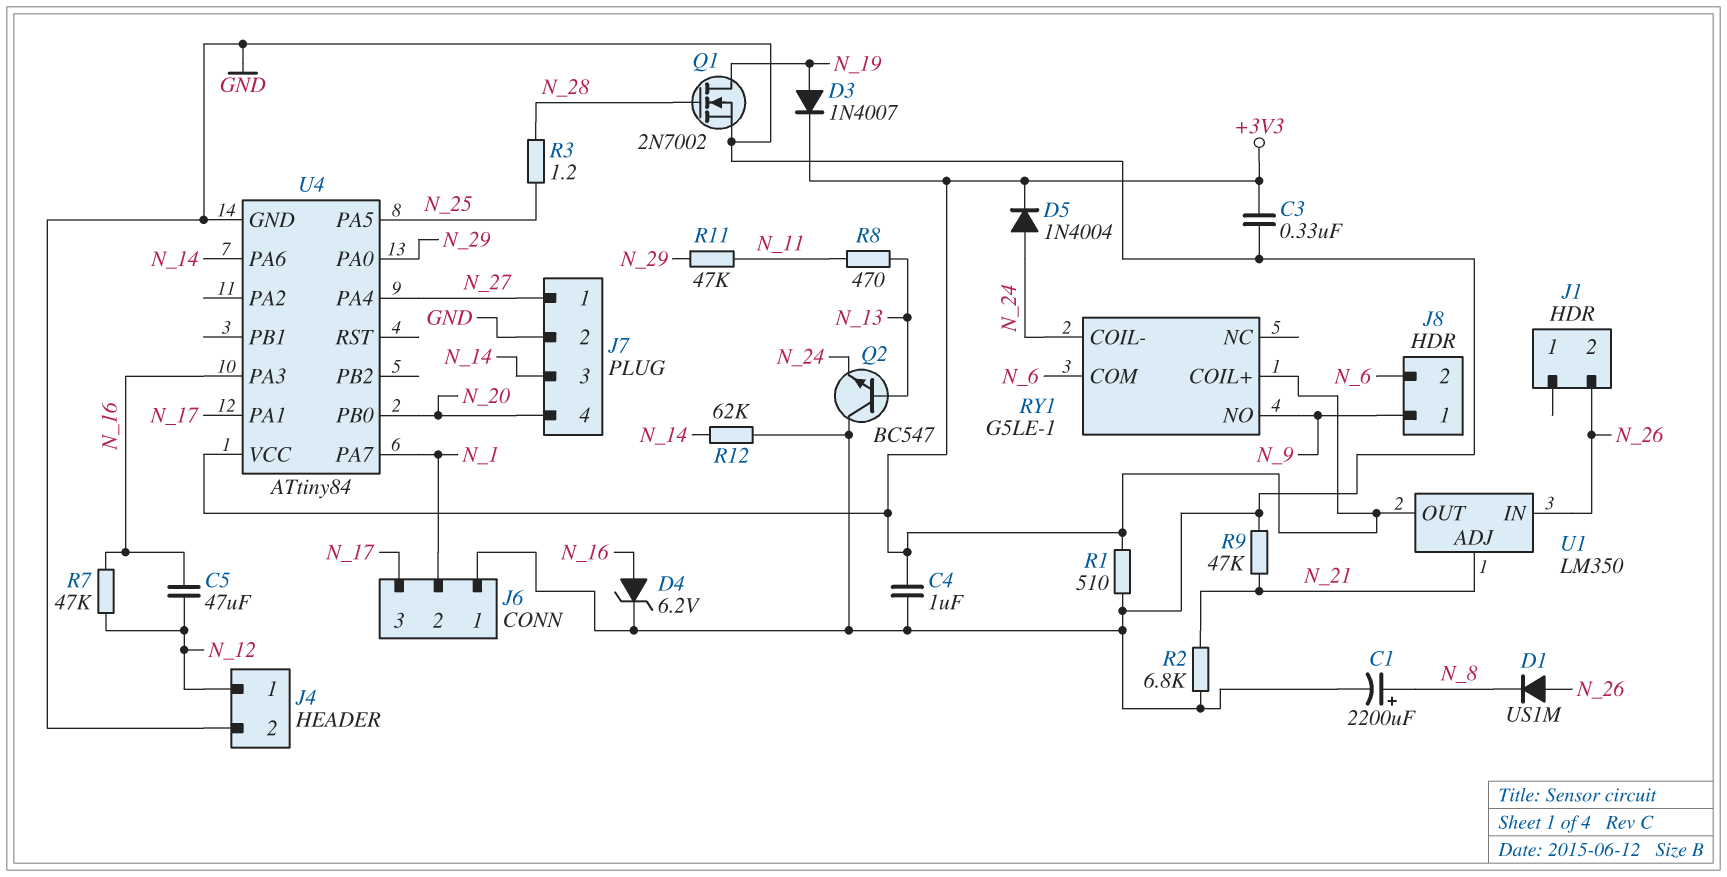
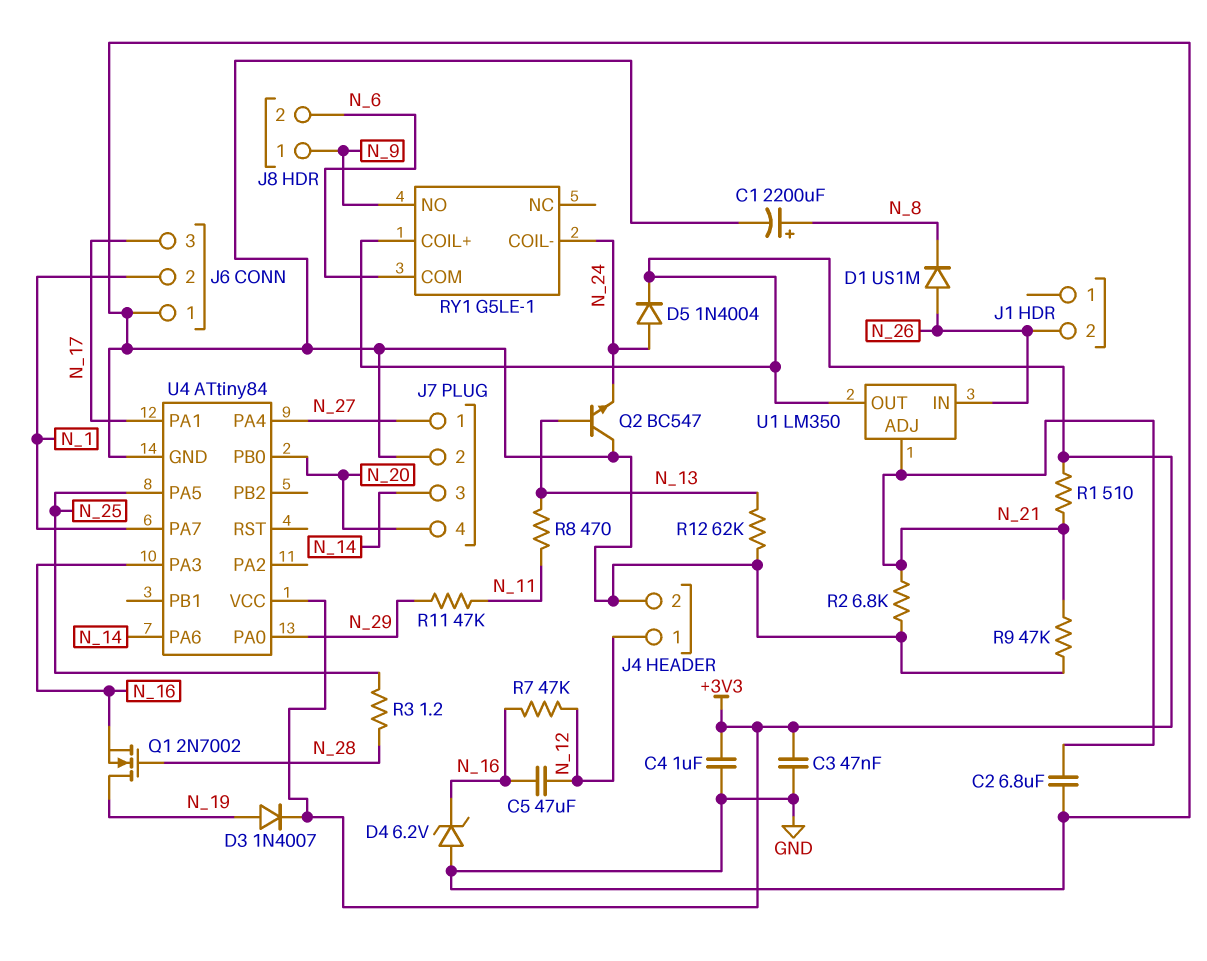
C2: none -> 6.8uF (GND, N_21)
C3: 330nF (+3V3, GND) -> 47nF (+3V3, GND)
D4: zener 6.2V (A N_16, K GND) -> zener 6.2V (A GND, K N_16)
Q1: NMOS 2N7002 (G N_28, D N_19, S GND) -> NMOS 2N7002 (G N_28, D N_19, S N_16)
R1: 510 (+3V3, GND) -> 510 (+3V3, N_21)
R12: 62k (GND, N_14) -> 62k (GND, N_13)

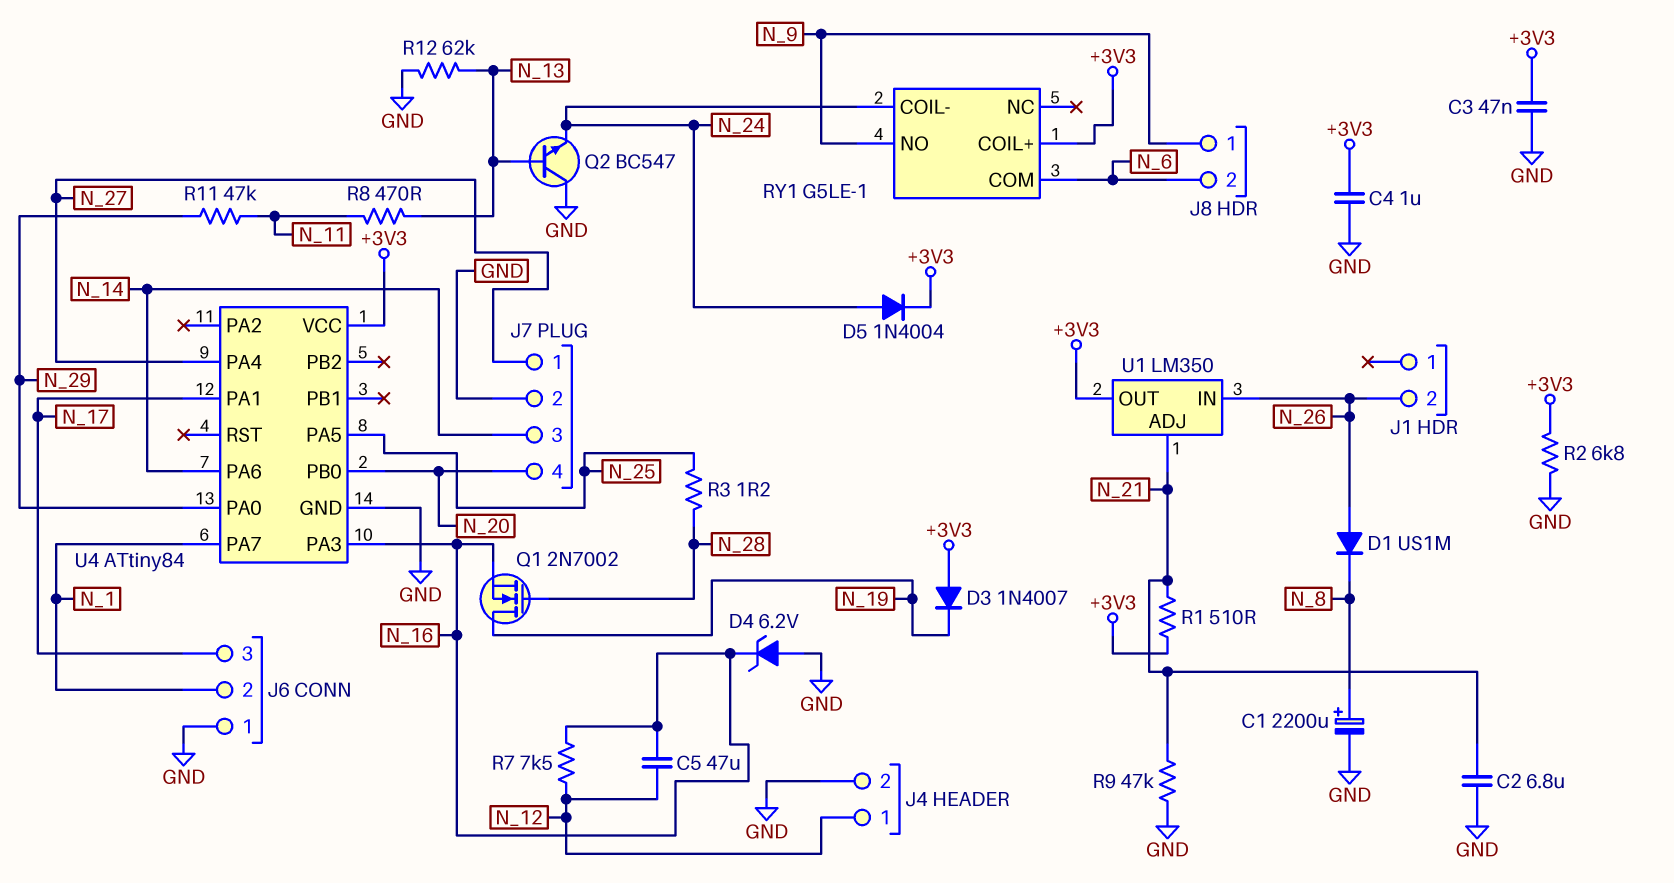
D3: diode 1N4007 (A N_19, K +3V3) -> diode 1N4007 (A +3V3, K N_19)
R2: 6.8k (GND, N_21) -> 6.8k (+3V3, GND)
R7: 47k (N_12, N_16) -> 7.5k (N_12, N_16)

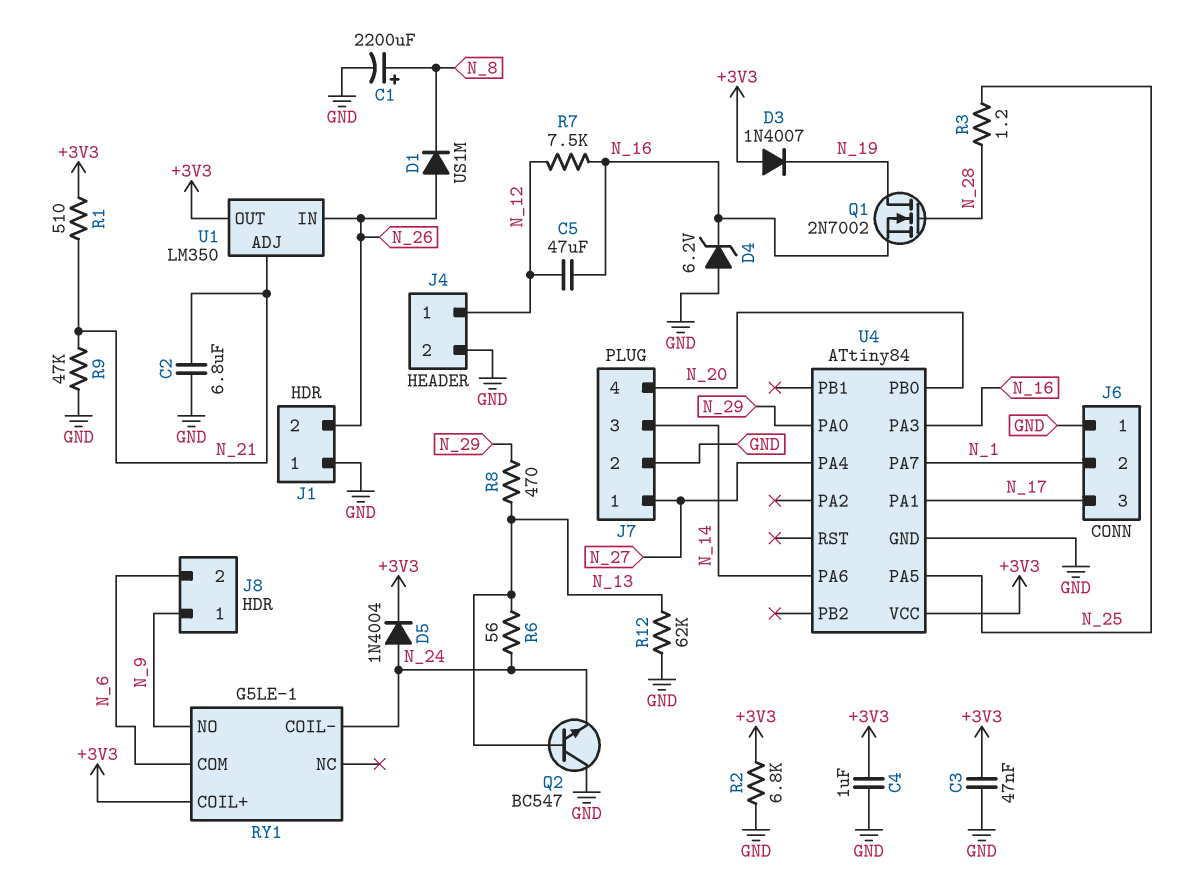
J1 pin 1: none -> GND
R6: none -> 56 (N_13, N_24)
R8: 470 (N_11, N_13) -> 470 (N_13, N_29)
R11: 47k (N_11, N_29) -> none

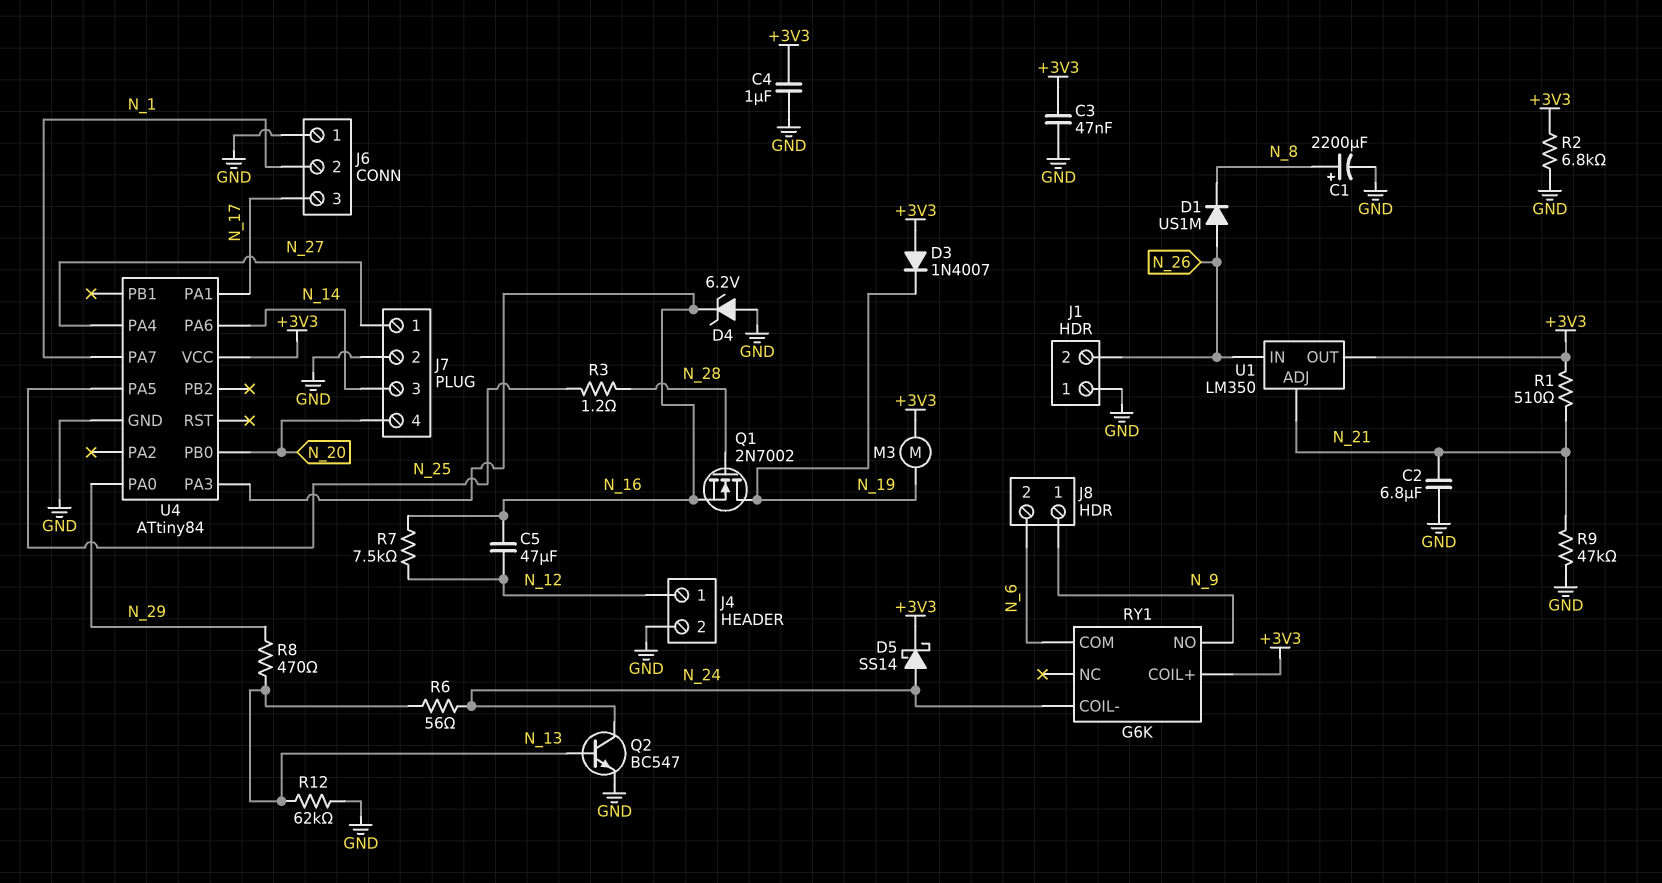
D5: diode 1N4004 (A N_24, K +3V3) -> schottky SS14 (A N_24, K +3V3)
M3: none -> motor (+3V3, N_19)
Q2: NPN BC547 (B N_13, C GND, E N_24) -> NPN BC547 (B N_13, C N_24, E GND)
RY1: G5LE-1 -> G6K

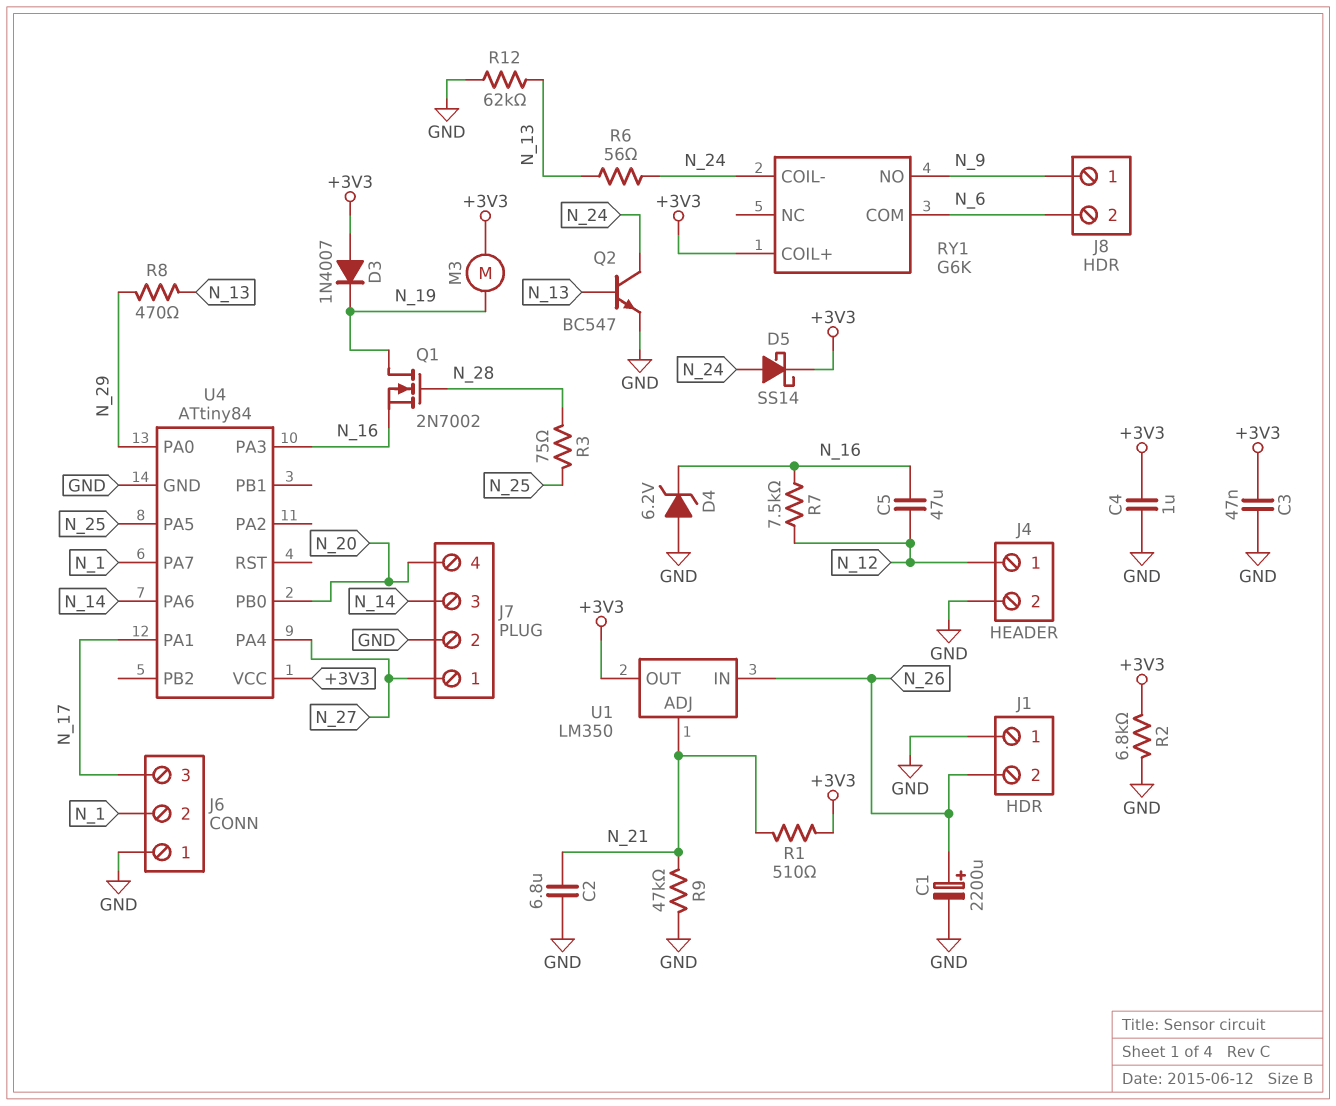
C1: 2200uF (plus N_8, minus GND) -> 2200uF (plus N_26, minus GND)
D1: diode US1M (A N_26, K N_8) -> none
R3: 1.2 (N_25, N_28) -> 75 (N_25, N_28)

